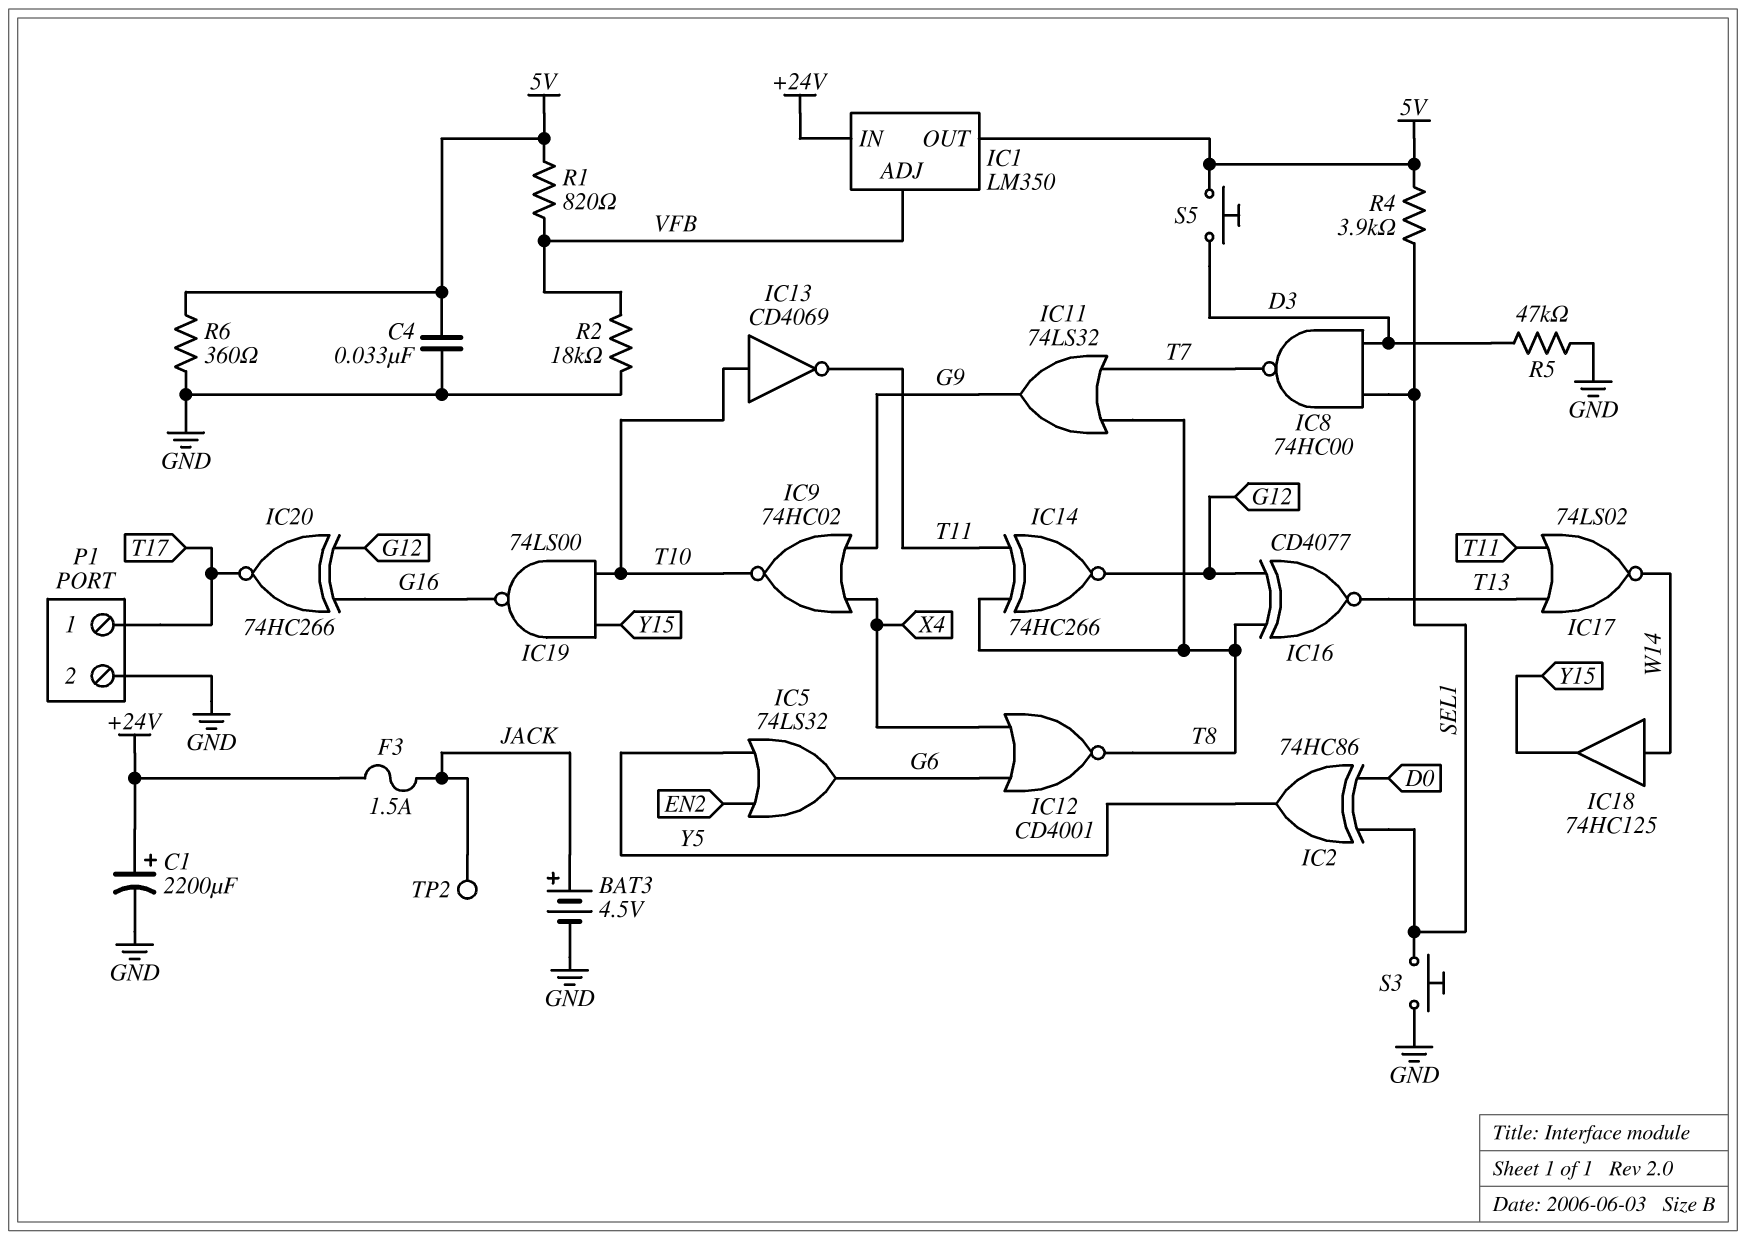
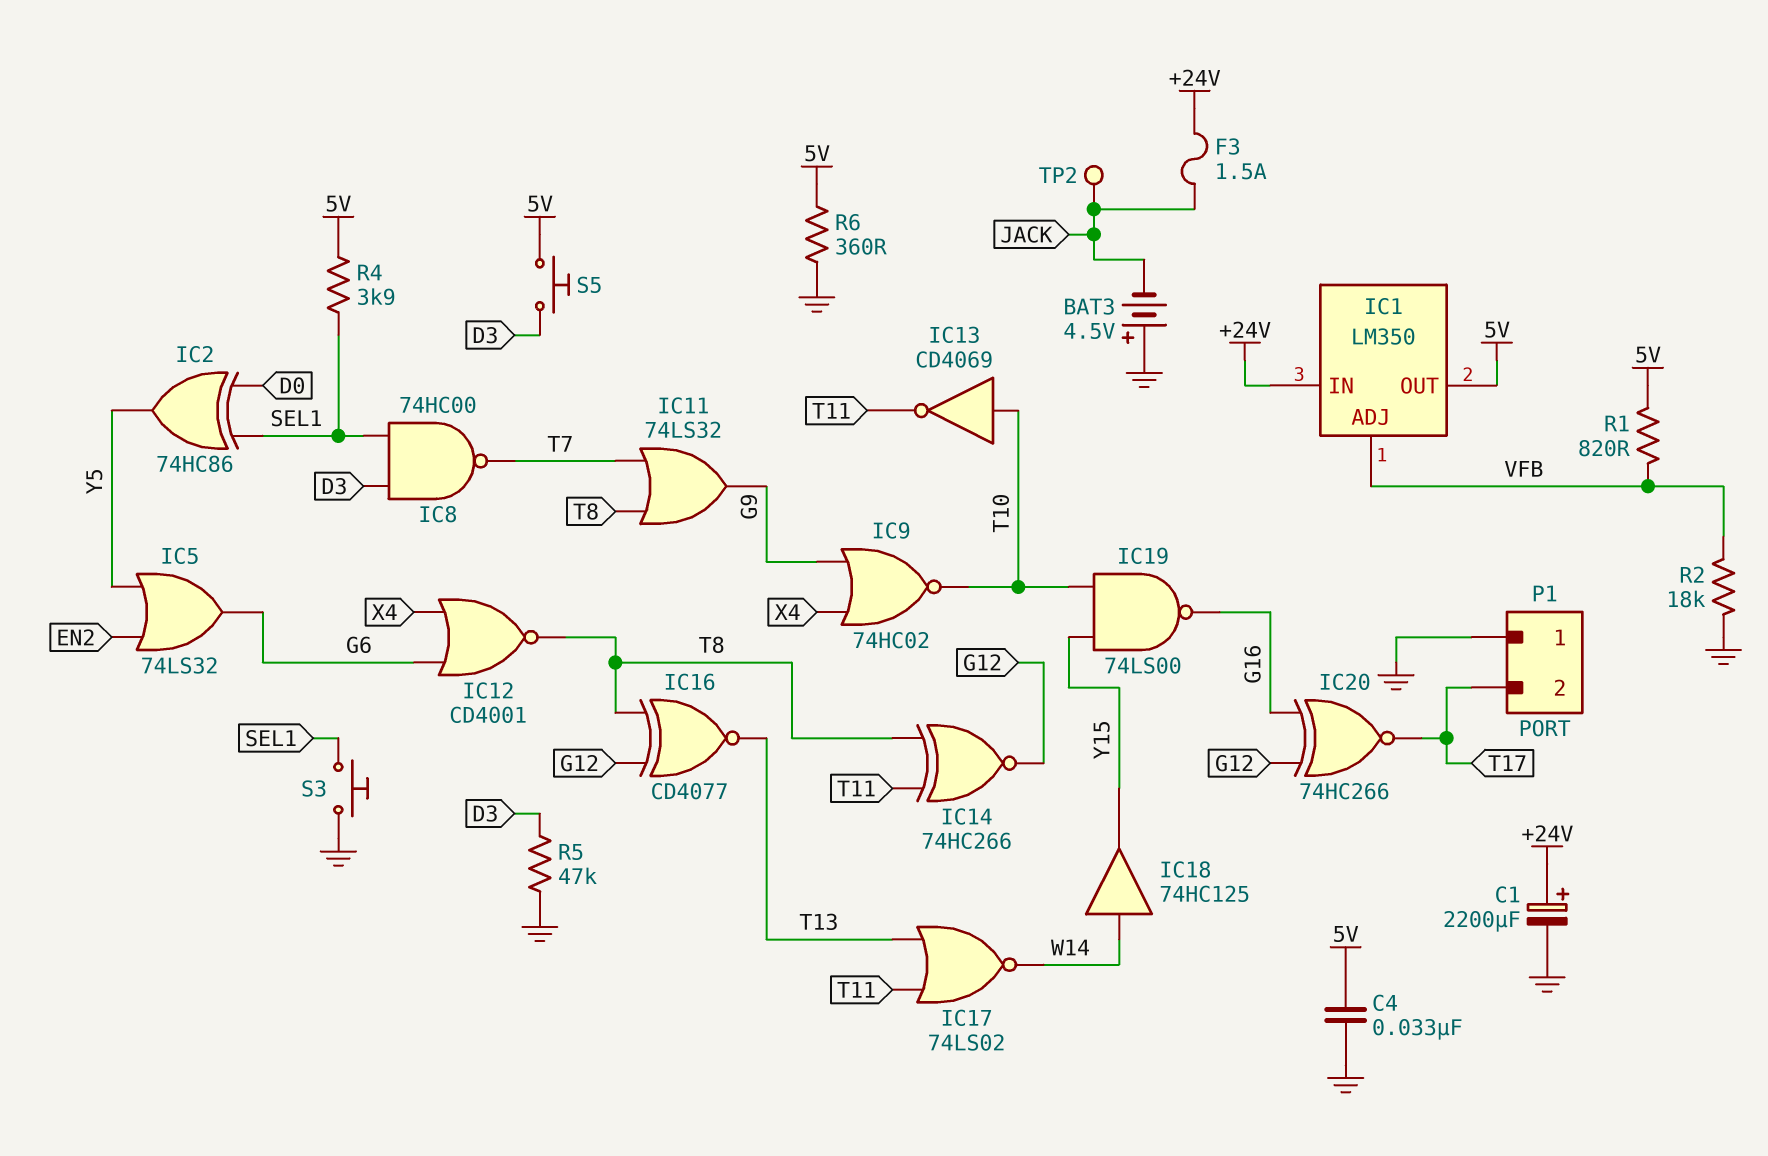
BAT3: 4.5V (plus JACK, minus GND) -> 4.5V (plus GND, minus JACK)
P1 pin 1: T17 -> GND
P1 pin 2: GND -> T17

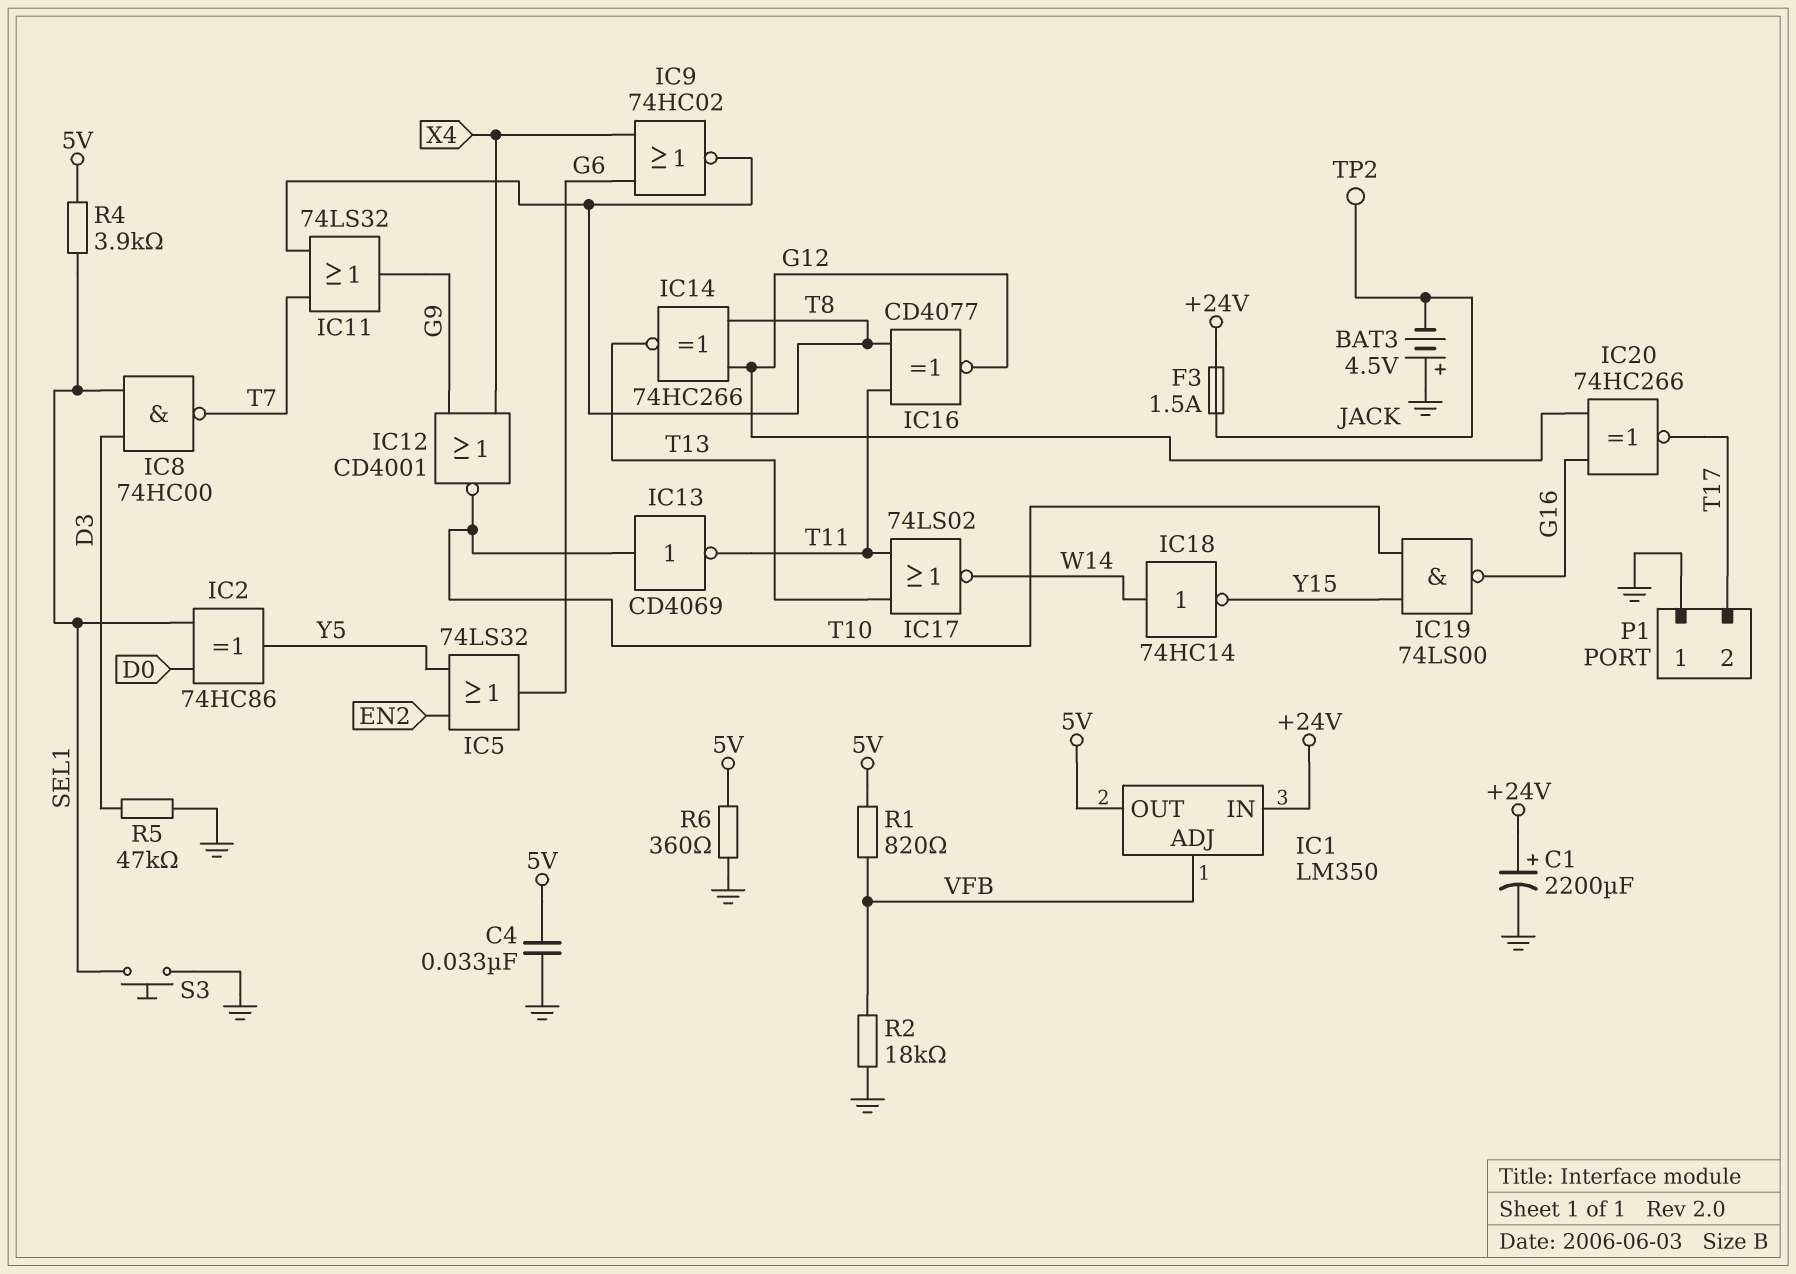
IC9: NOR 74HC02 (in G9, in X4, out T10) -> NOR 74HC02 (in G6, in X4, out T8)
IC12: NOR CD4001 (in G6, in X4, out T8) -> NOR CD4001 (in G9, in X4, out T10)
IC14: XNOR 74HC266 (in T8, in T11, out G12) -> XNOR 74HC266 (in G12, in T8, out T13)
IC16: XNOR CD4077 (in G12, in T8, out T13) -> XNOR CD4077 (in T8, in T11, out G12)
IC18: buffer 74HC125 (in W14, out Y15) -> NOT 74HC14 (in W14, out Y15)
S5: button (5V, D3) -> none

